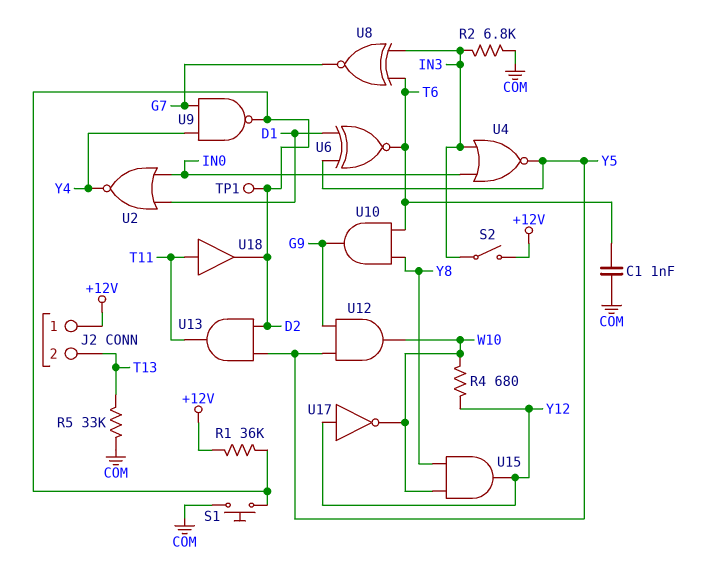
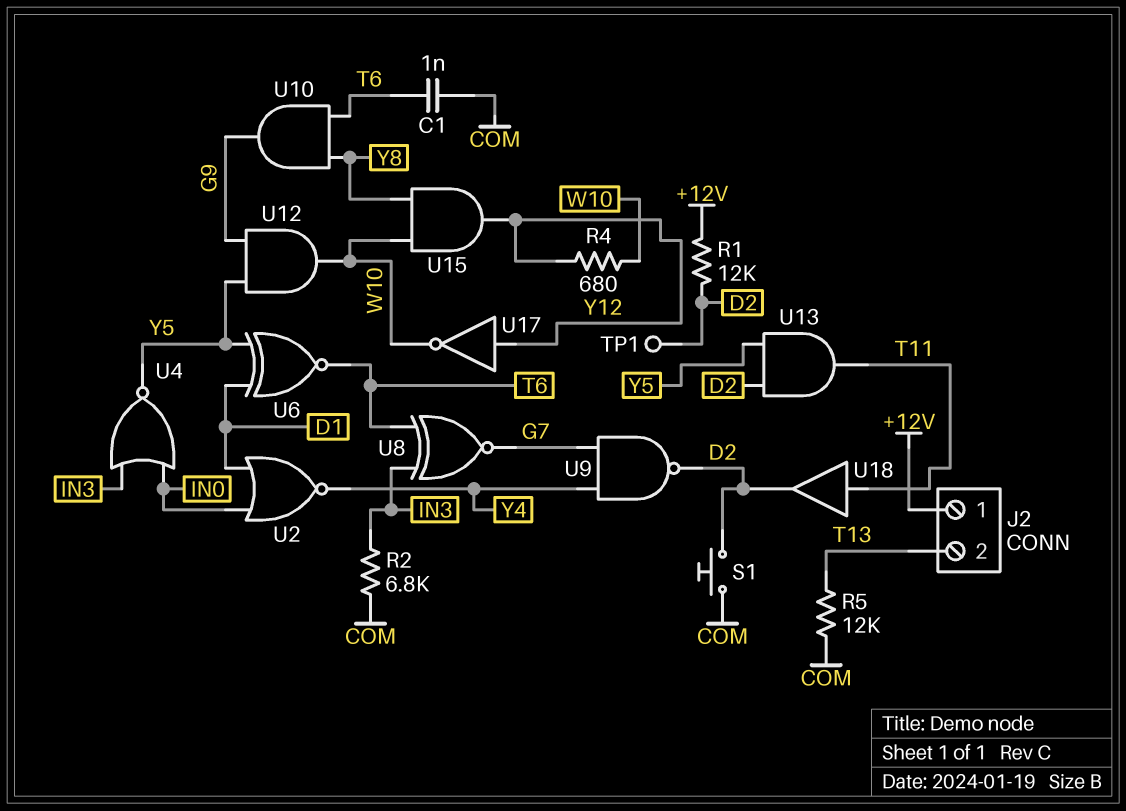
R1: 36k (+12V, D2) -> 12k (+12V, D2)
R5: 33k (COM, T13) -> 12k (COM, T13)
S2: switch (+12V, IN3) -> none

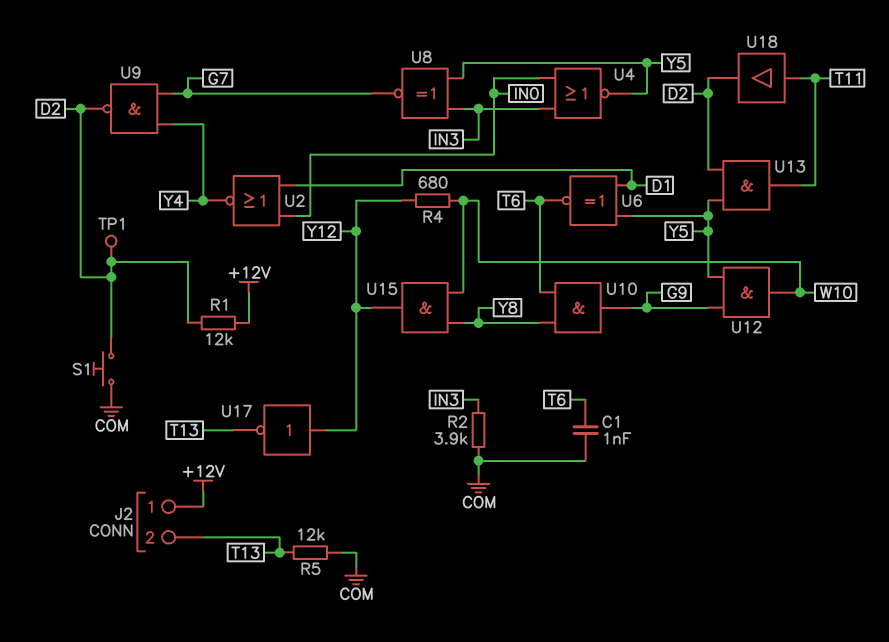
R2: 6.8k (COM, IN3) -> 3.9k (COM, IN3)
U8: XNOR (in IN3, in T6, out G7) -> XNOR (in IN3, in Y5, out G7)
U17: NOT (in Y12, out W10) -> NOT (in Y12, out T13)

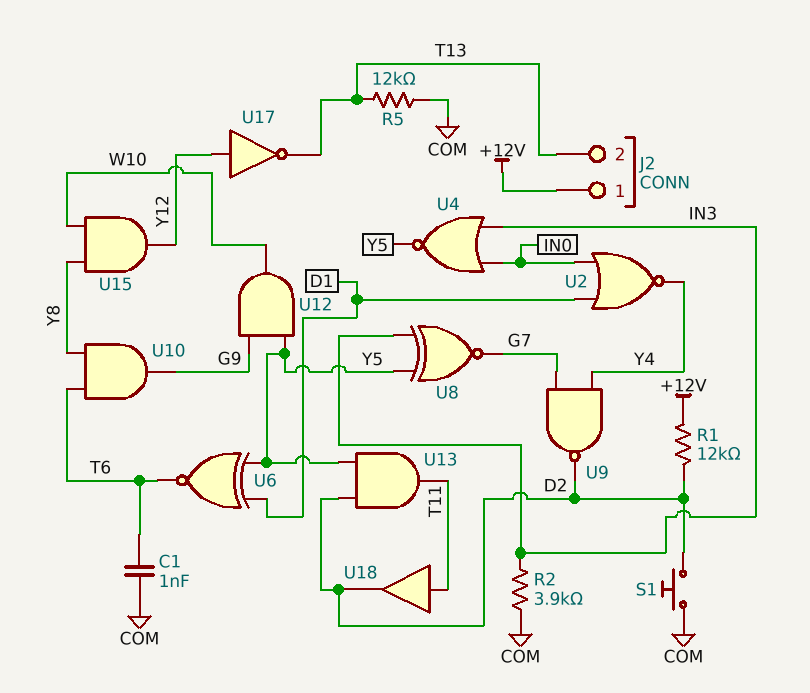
R4: 680 (W10, Y12) -> none
TP1: test point (D2) -> none

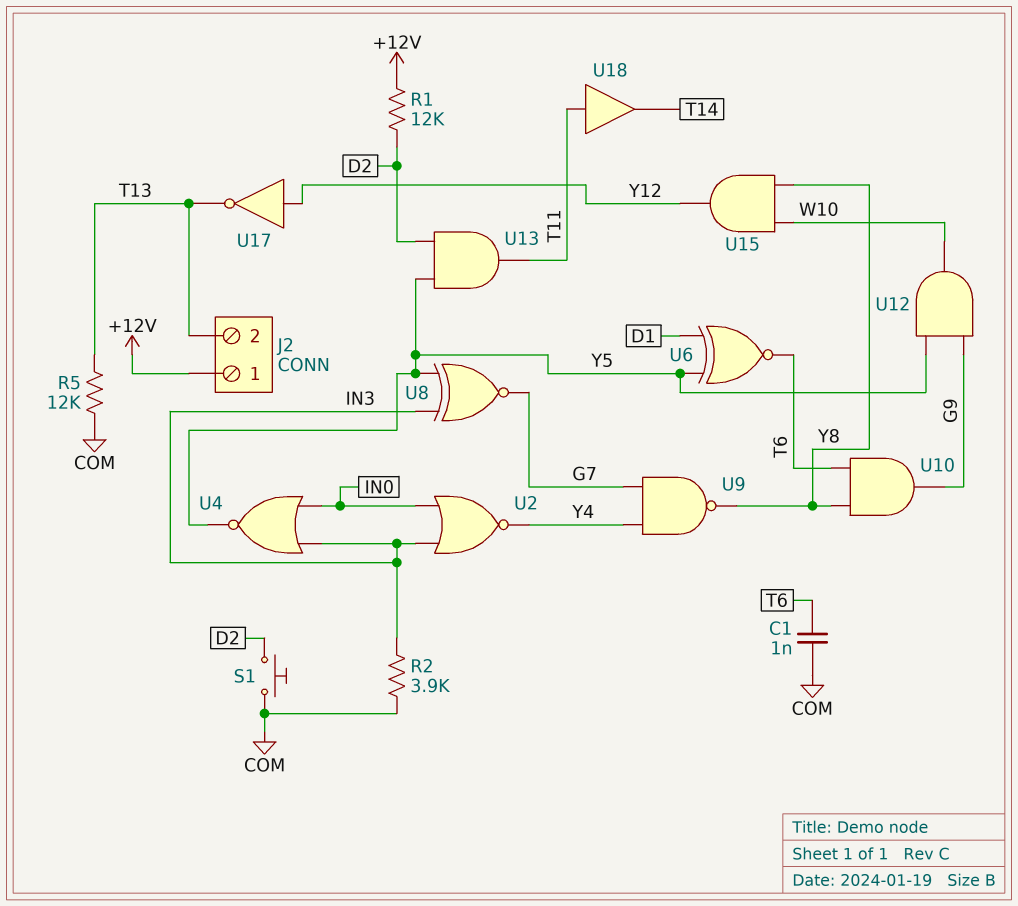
U2: NOR (in D1, in IN0, out Y4) -> NOR (in IN0, in IN3, out Y4)
U9: NAND (in G7, in Y4, out D2) -> NAND (in G7, in Y4, out Y8)
U18: buffer (in T11, out D2) -> buffer (in T11, out T14)

